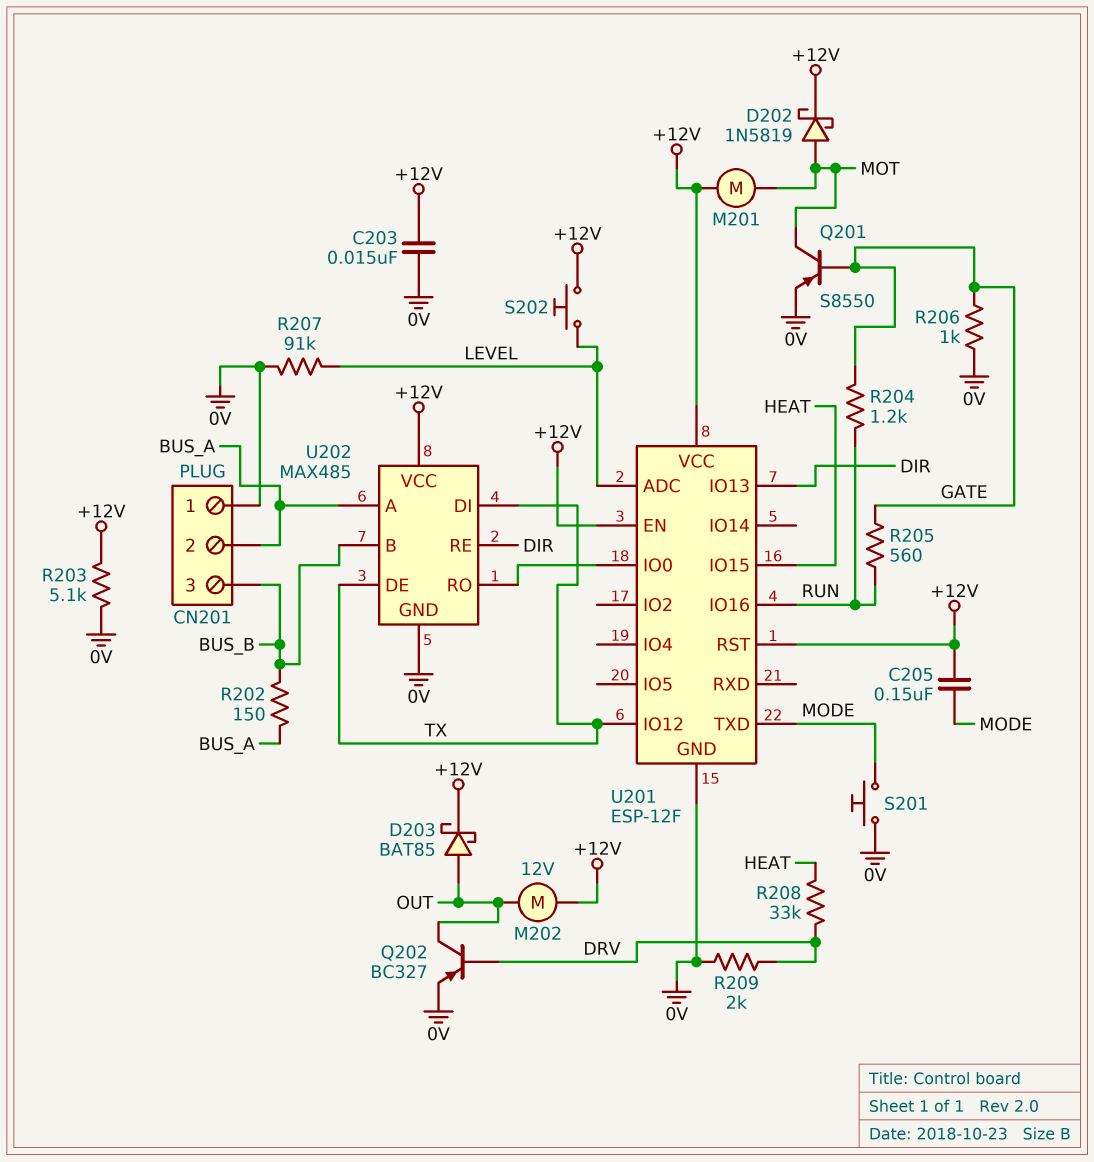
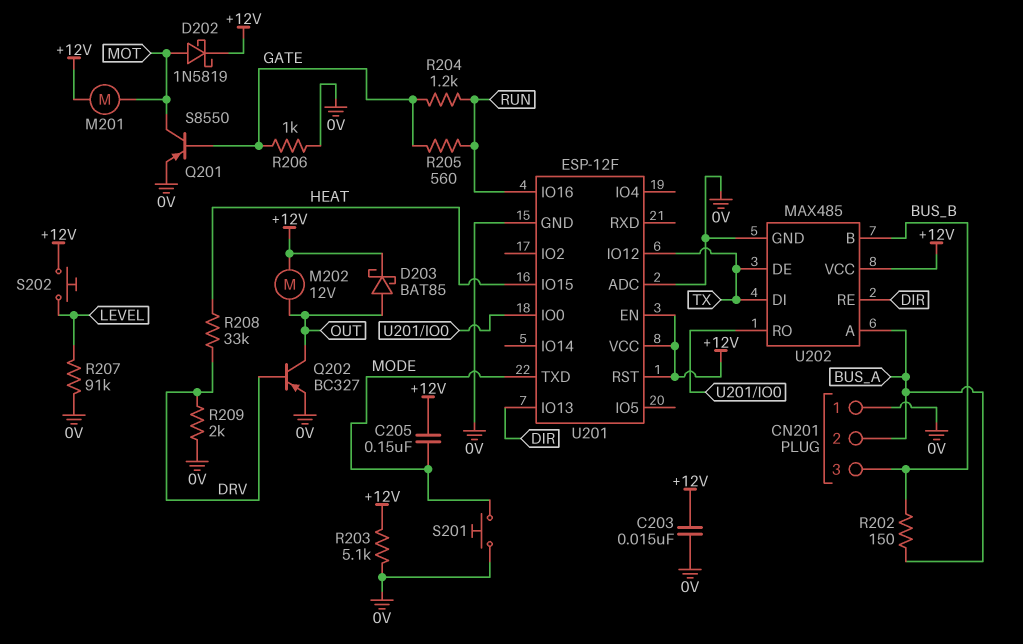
U201 pin ADC: LEVEL -> 0V

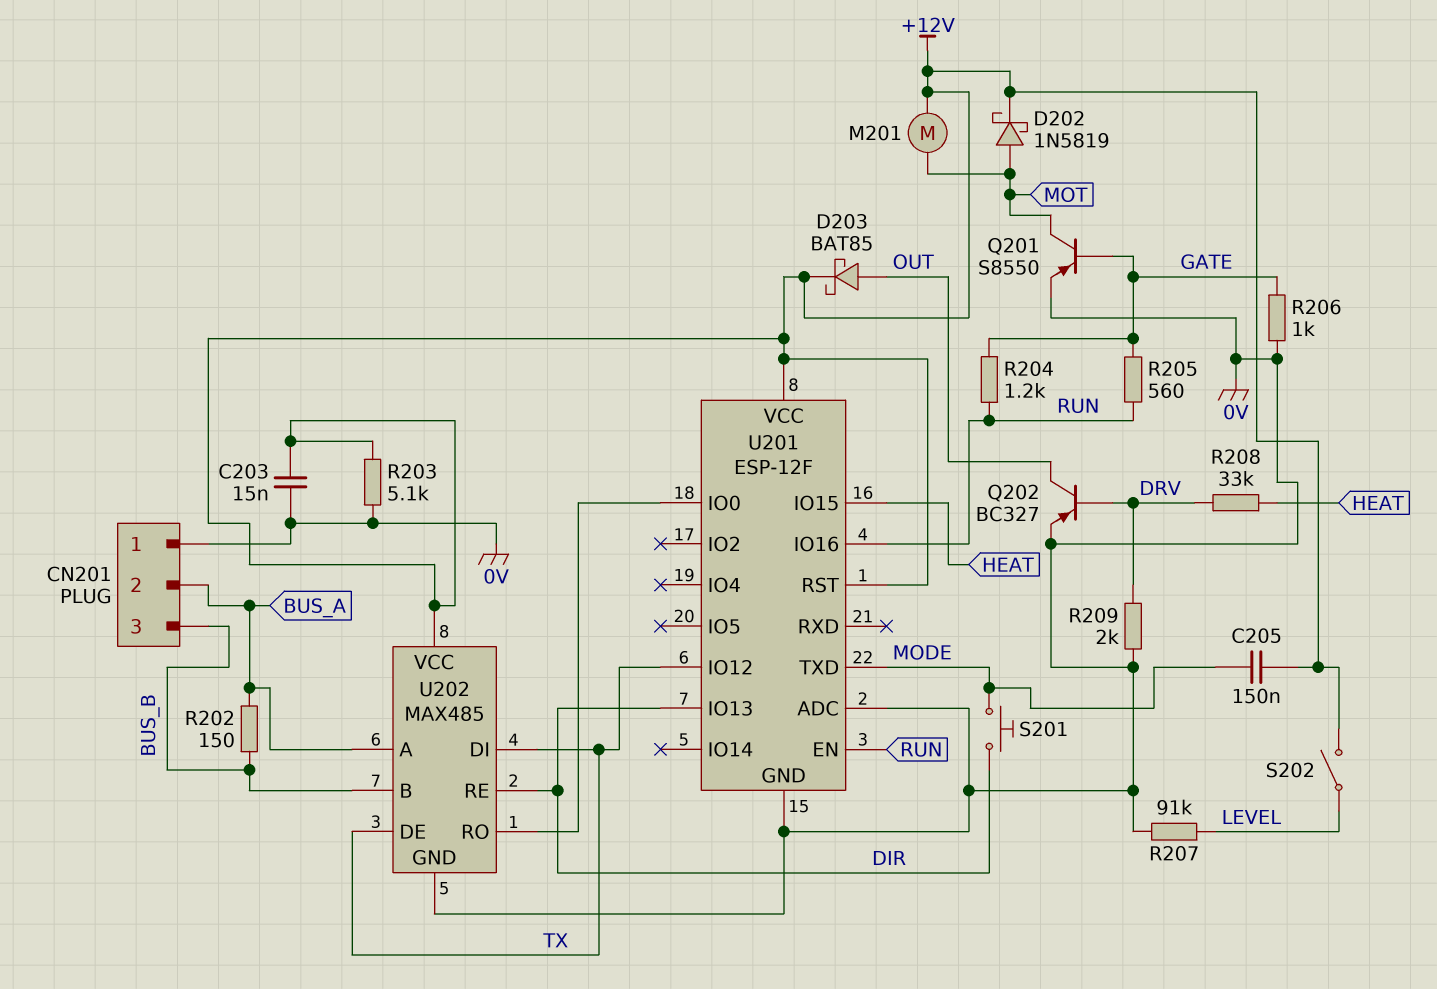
M202: motor 12V (+12V, OUT) -> none
S201: button (0V, MODE) -> button (DIR, MODE)
S202: button (+12V, LEVEL) -> switch (+12V, LEVEL)
U201 pin EN: +12V -> RUN

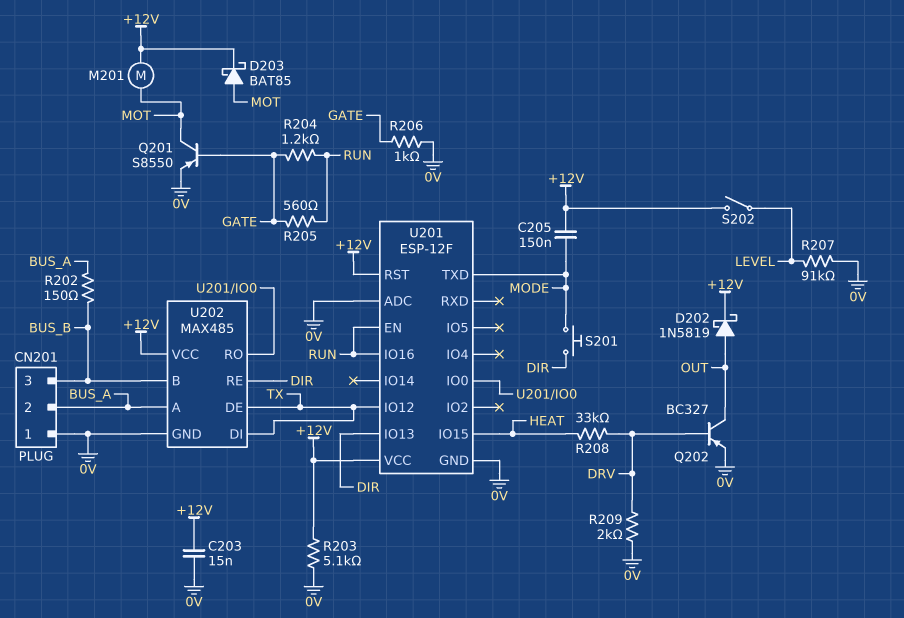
D202: schottky 1N5819 (A MOT, K +12V) -> schottky 1N5819 (A OUT, K +12V)
D203: schottky BAT85 (A OUT, K +12V) -> schottky BAT85 (A MOT, K +12V)

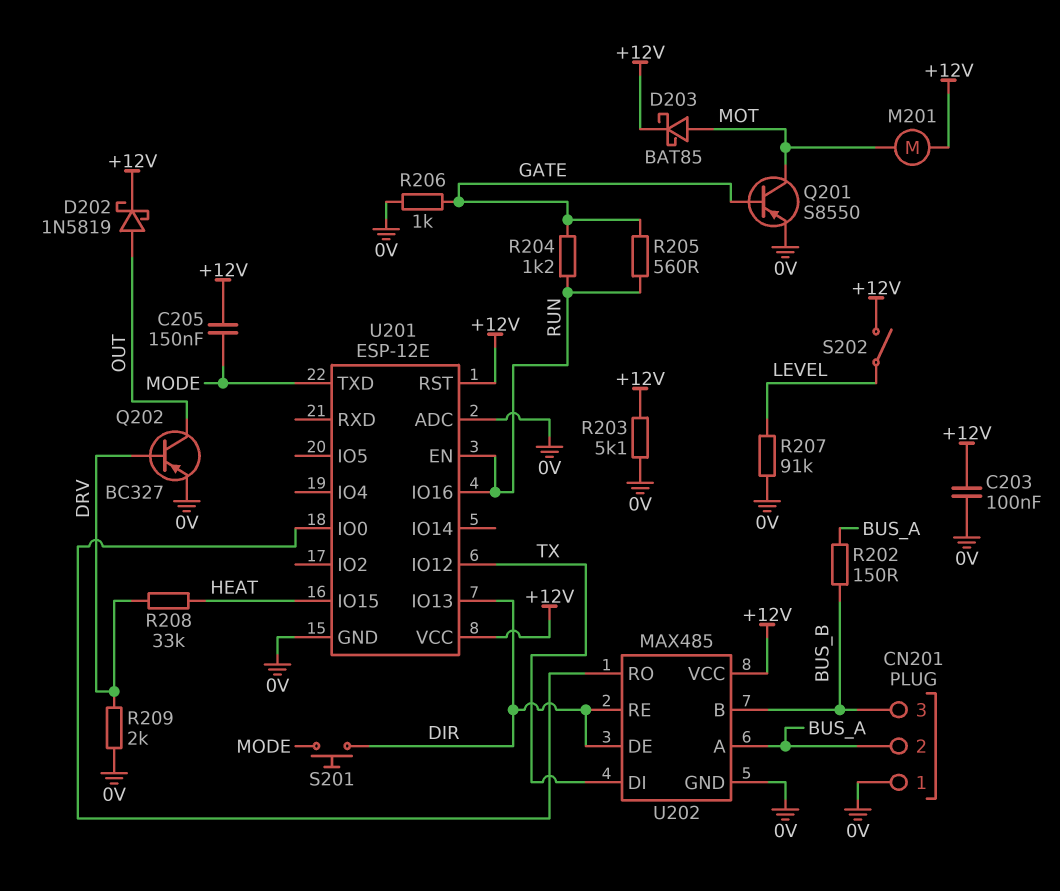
C203: 15nF (+12V, 0V) -> 100nF (+12V, 0V)
U201: ESP-12F -> ESP-12E
U202 pin DE: TX -> DIR

